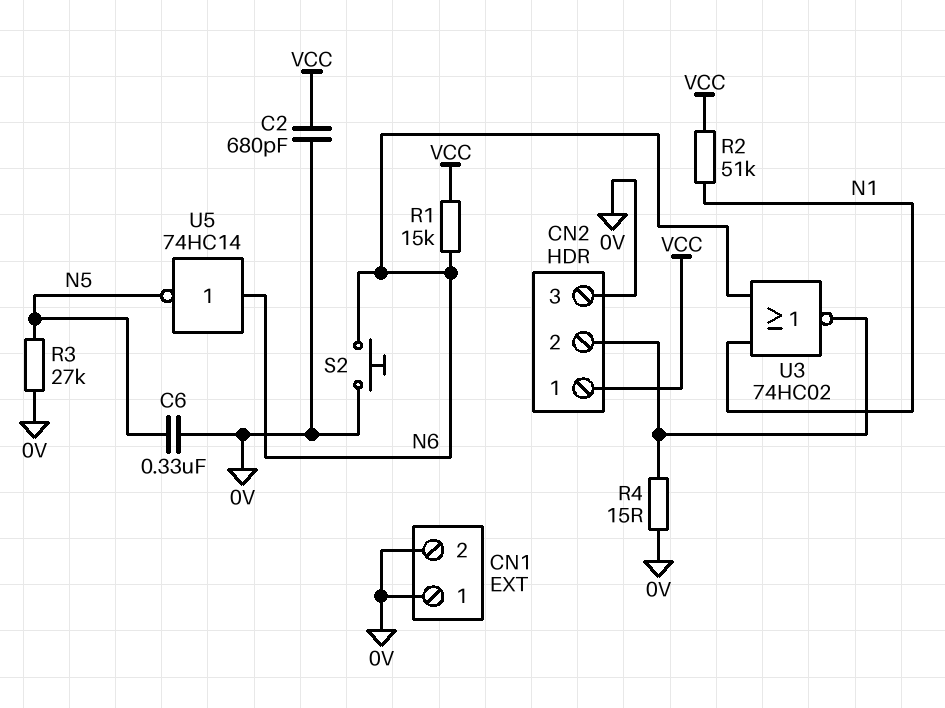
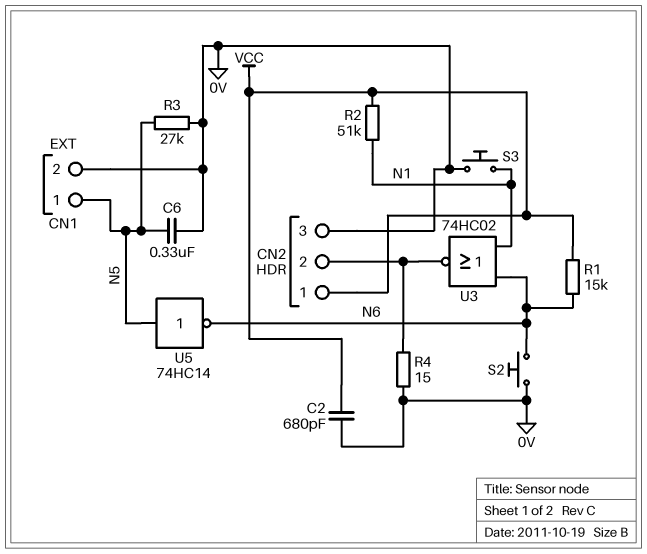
CN1 pin 1: 0V -> N5
S3: none -> button (0V, N1)
U5: NOT 74HC14 (in N6, out N5) -> NOT 74HC14 (in N5, out N6)

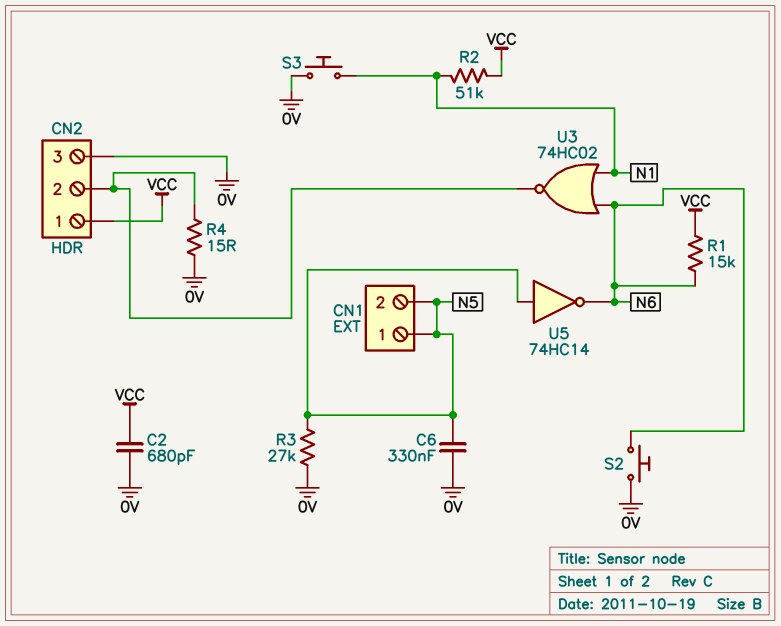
CN1 pin 2: 0V -> N5

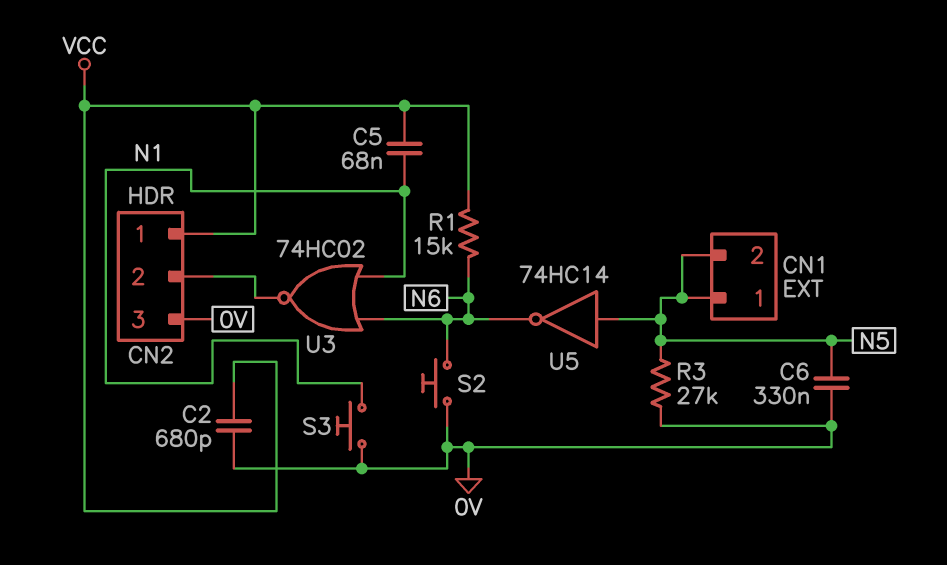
C5: none -> 68nF (N1, VCC)
R2: 51k (N1, VCC) -> none
R4: 15 (0V, CN2/2) -> none

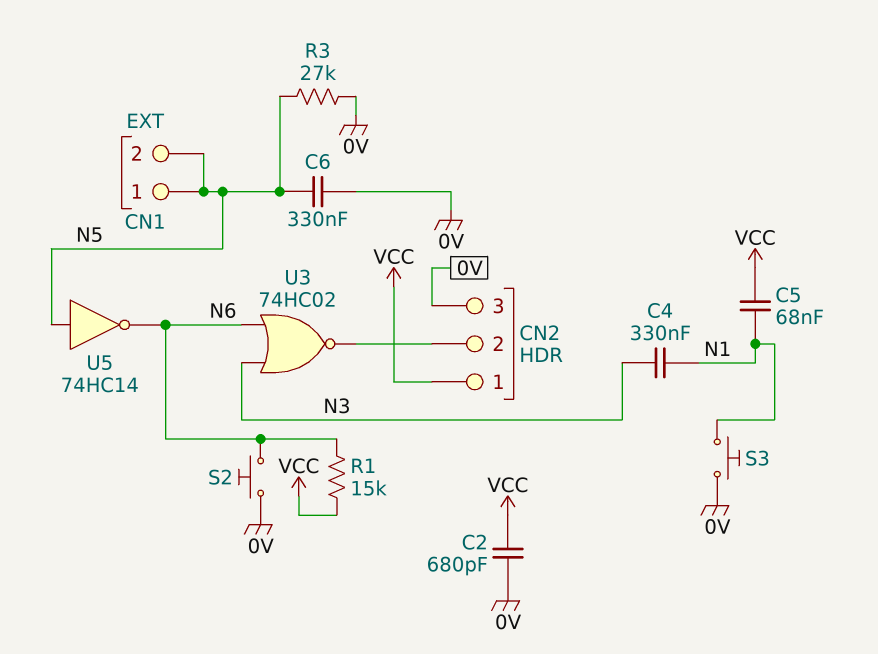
C4: none -> 330nF (N1, N3)
U3: NOR 74HC02 (in N1, in N6, out CN2/2) -> NOR 74HC02 (in N3, in N6, out CN2/2)

